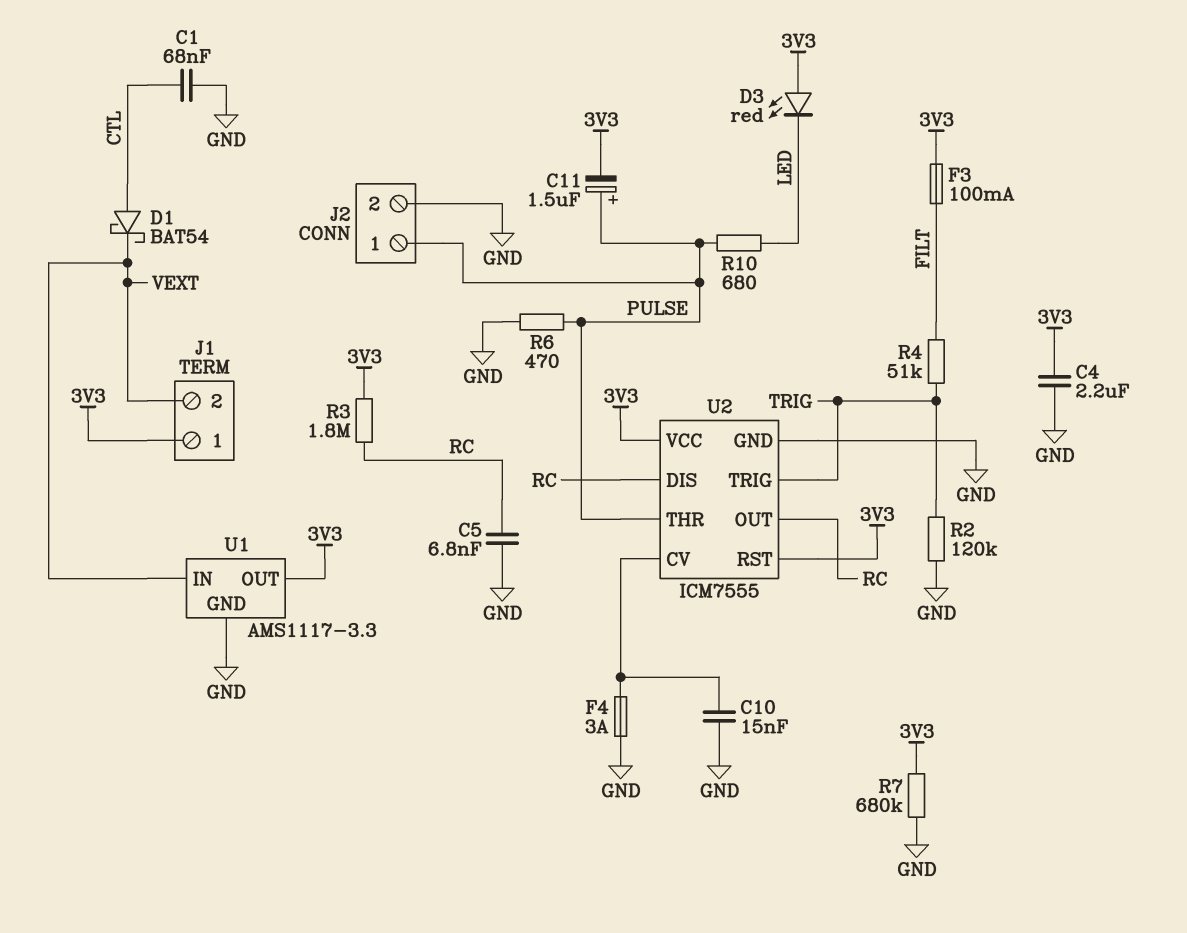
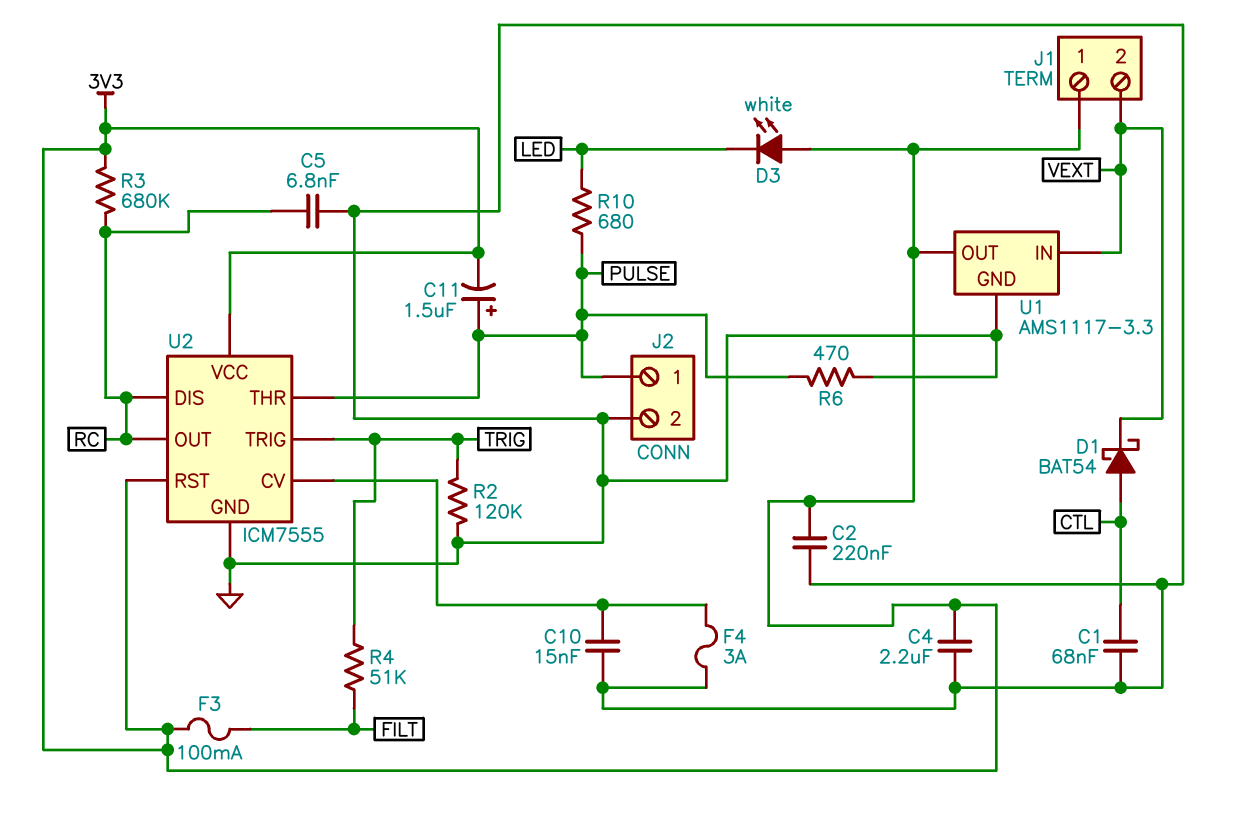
C2: none -> 220nF (3V3, GND)
D3: LED red (A 3V3, K LED) -> LED white (A 3V3, K LED)
R3: 1.8M (3V3, RC) -> 680k (3V3, RC)
R7: 680k (3V3, GND) -> none

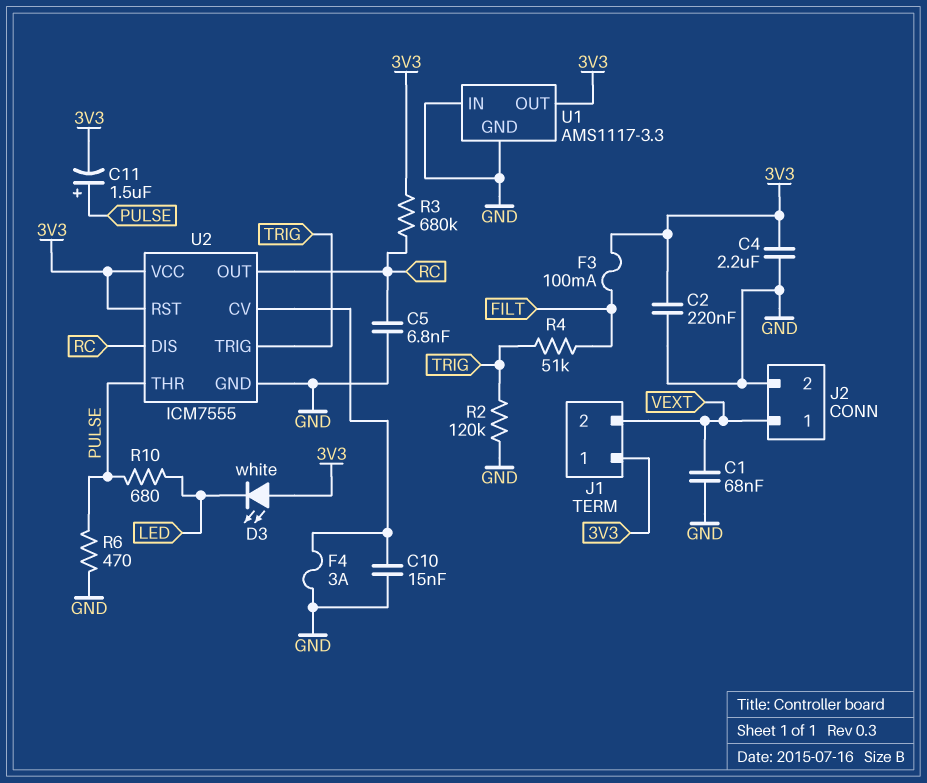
C1: 68nF (CTL, GND) -> 68nF (GND, VEXT)
D1: schottky BAT54 (A CTL, K VEXT) -> none
J2 pin 1: PULSE -> VEXT
U1 pin IN: VEXT -> GND

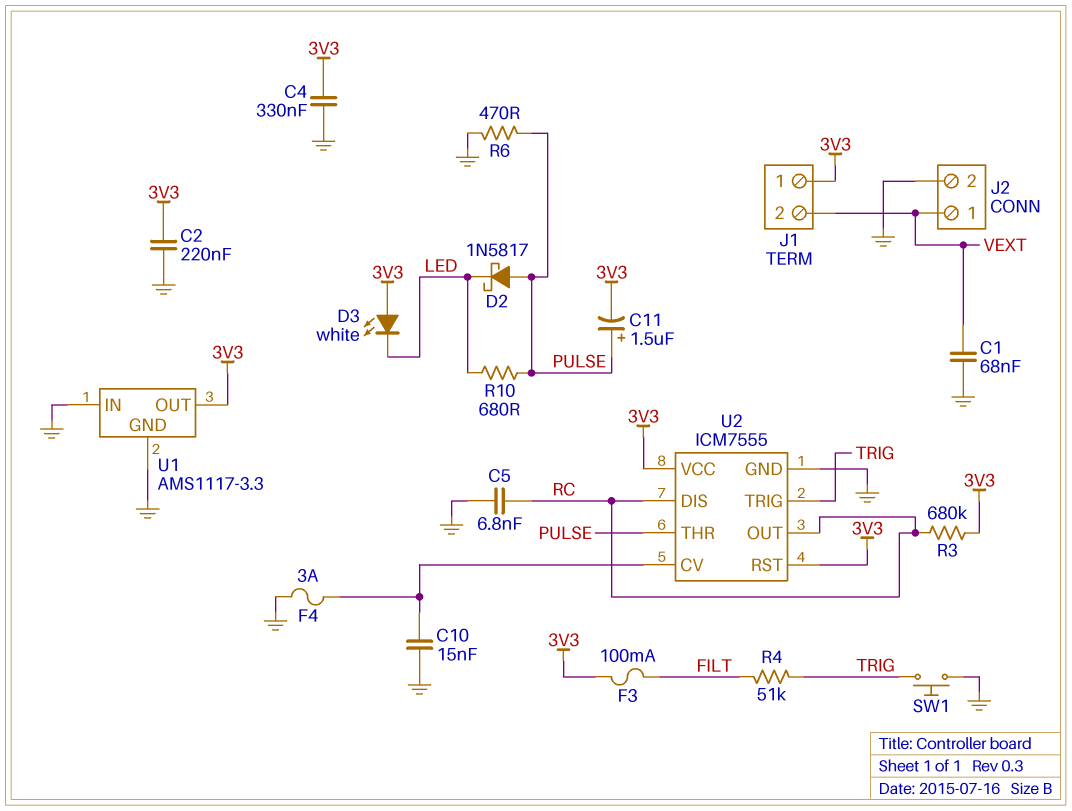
C4: 2.2uF (3V3, GND) -> 330nF (3V3, GND)
D2: none -> schottky 1N5817 (A PULSE, K LED)
R2: 120k (GND, TRIG) -> none
SW1: none -> button (GND, TRIG)

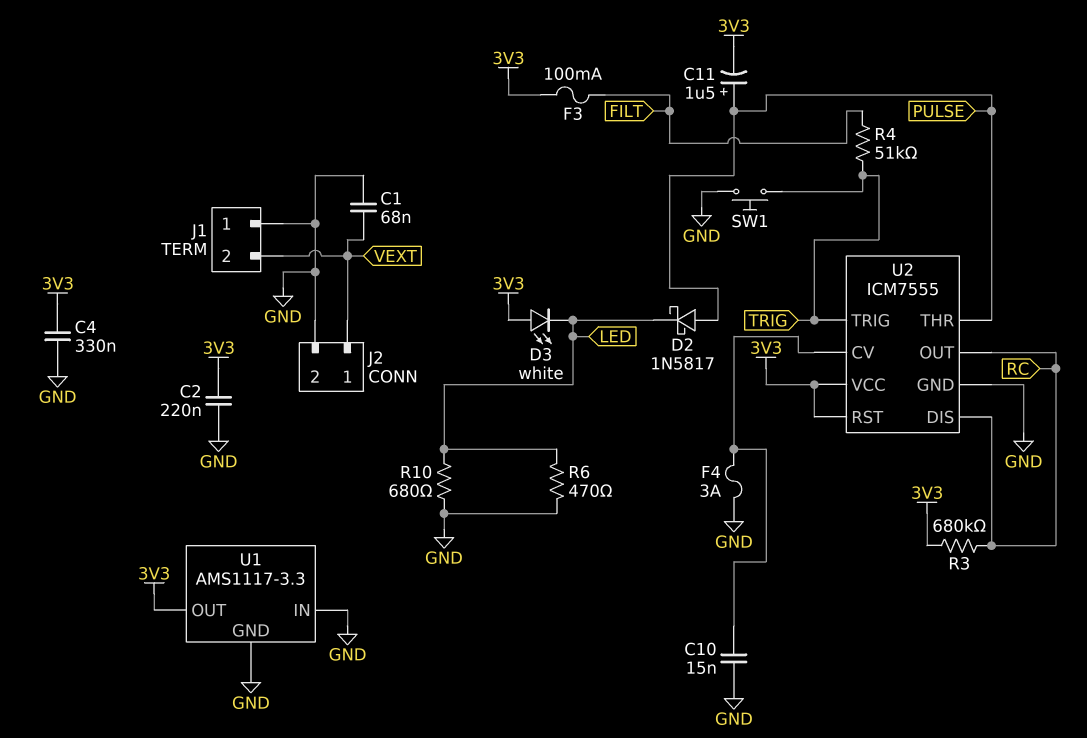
C5: 6.8nF (GND, RC) -> none
J1 pin 1: 3V3 -> GND
R6: 470 (GND, PULSE) -> 470 (GND, LED)
R10: 680 (LED, PULSE) -> 680 (GND, LED)

